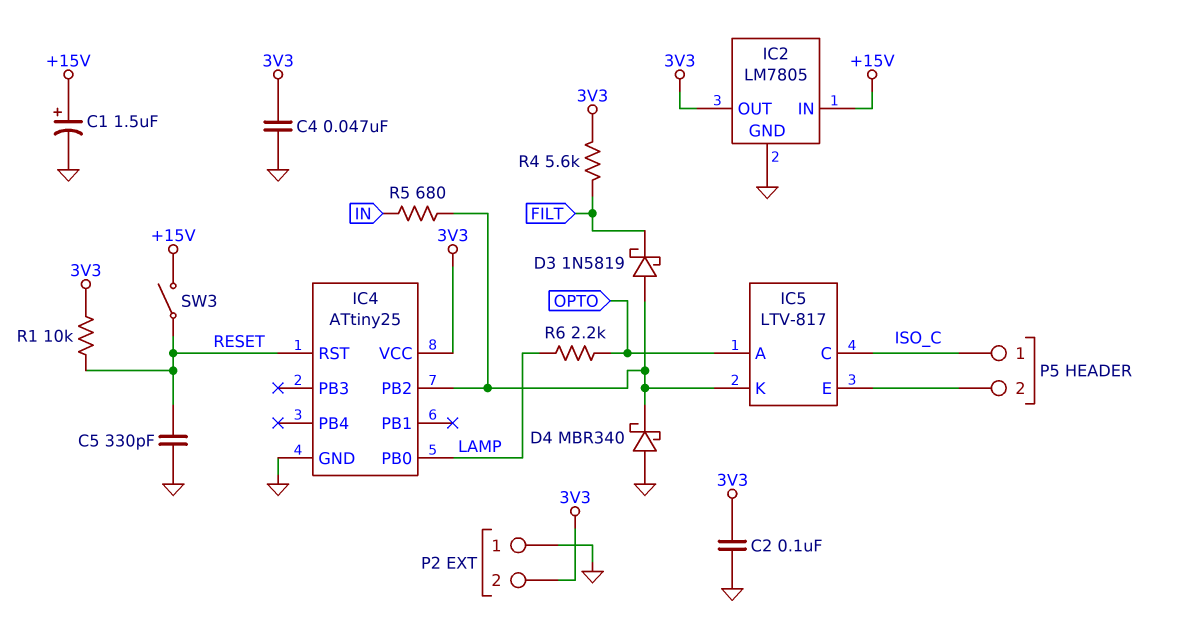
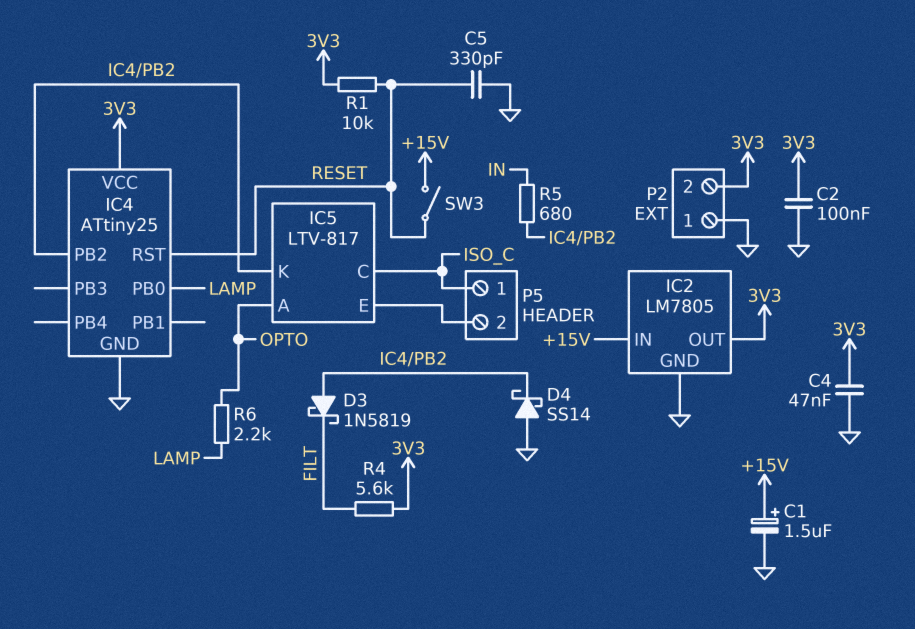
D4: schottky MBR340 (A GND, K IC4/PB2) -> schottky SS14 (A GND, K IC4/PB2)

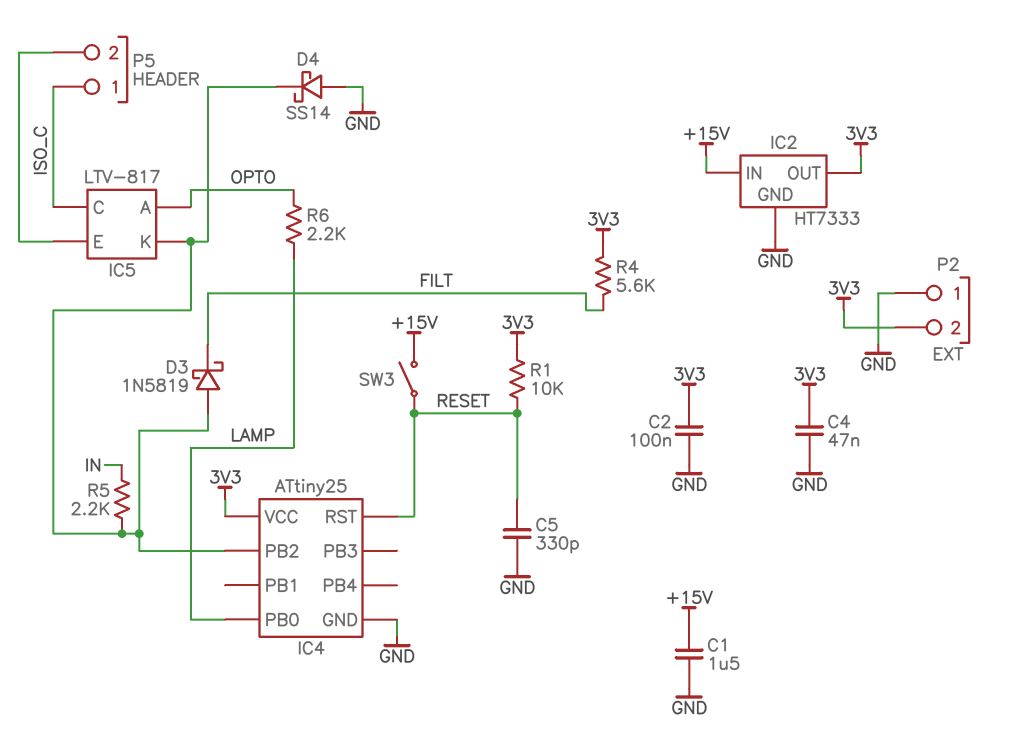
C1: 1.5uF (plus +15V, minus GND) -> 1.5uF (+15V, GND)
IC2: LM7805 -> HT7333
R5: 680 (IC4/PB2, IN) -> 2.2k (IC4/PB2, IN)

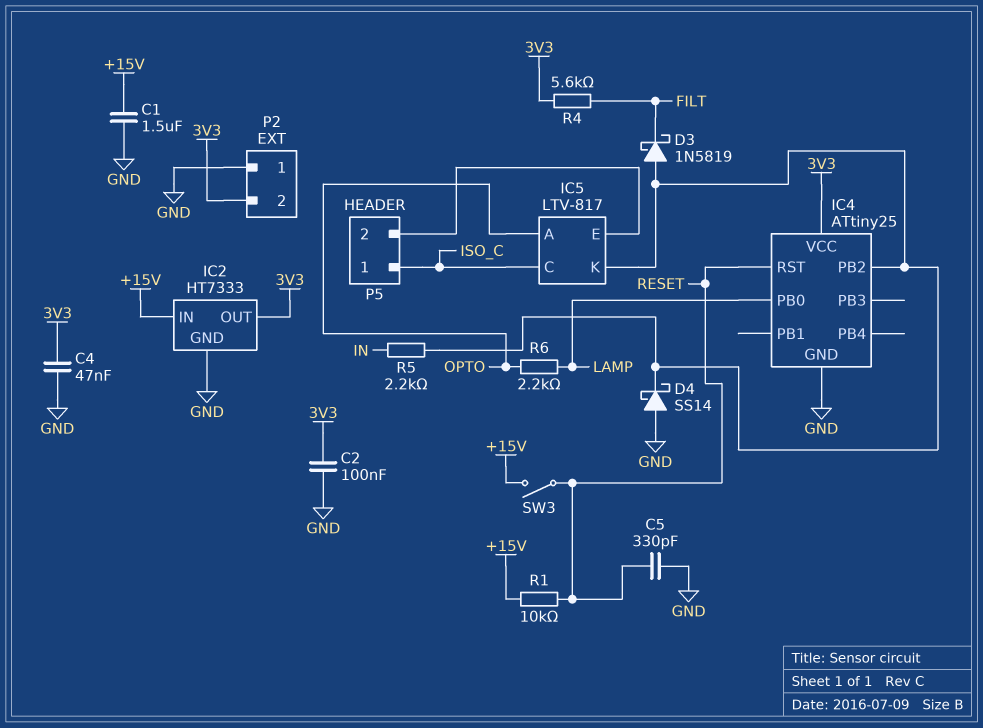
R1: 10k (3V3, RESET) -> 10k (+15V, RESET)

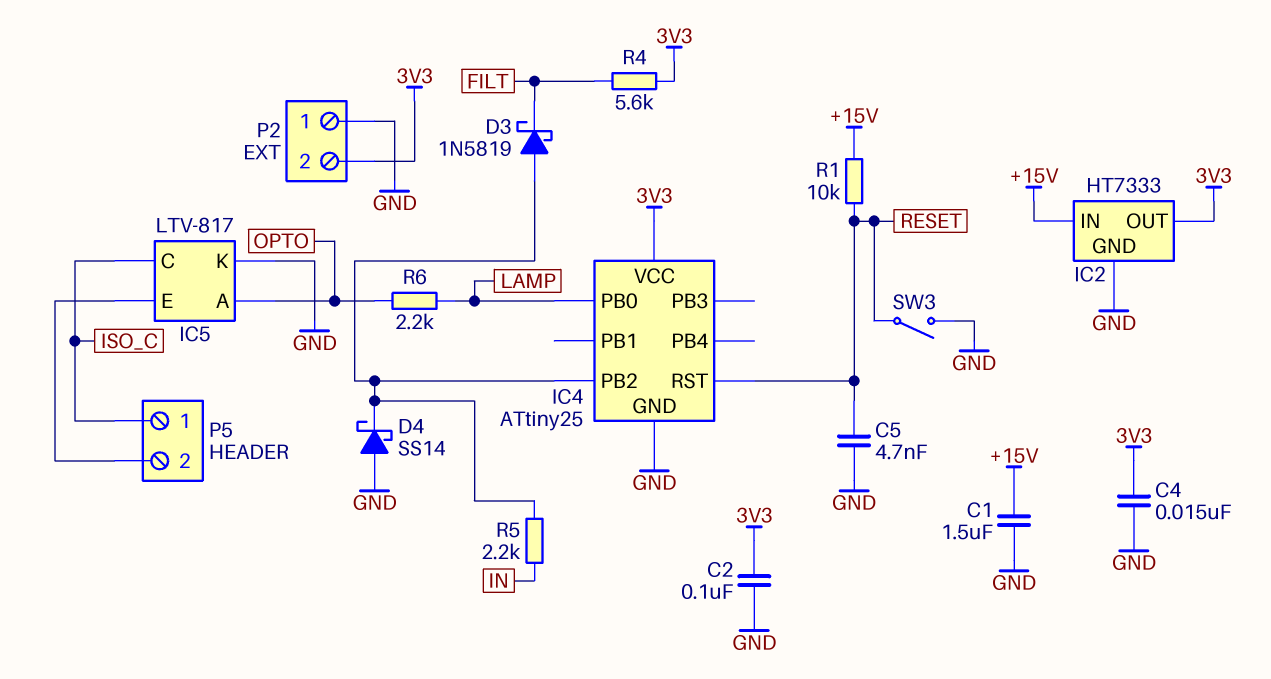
C4: 47nF (3V3, GND) -> 15nF (3V3, GND)
C5: 330pF (GND, RESET) -> 4.7nF (GND, RESET)
IC5 pin K: IC4/PB2 -> GND
SW3: switch (+15V, RESET) -> switch (GND, RESET)

